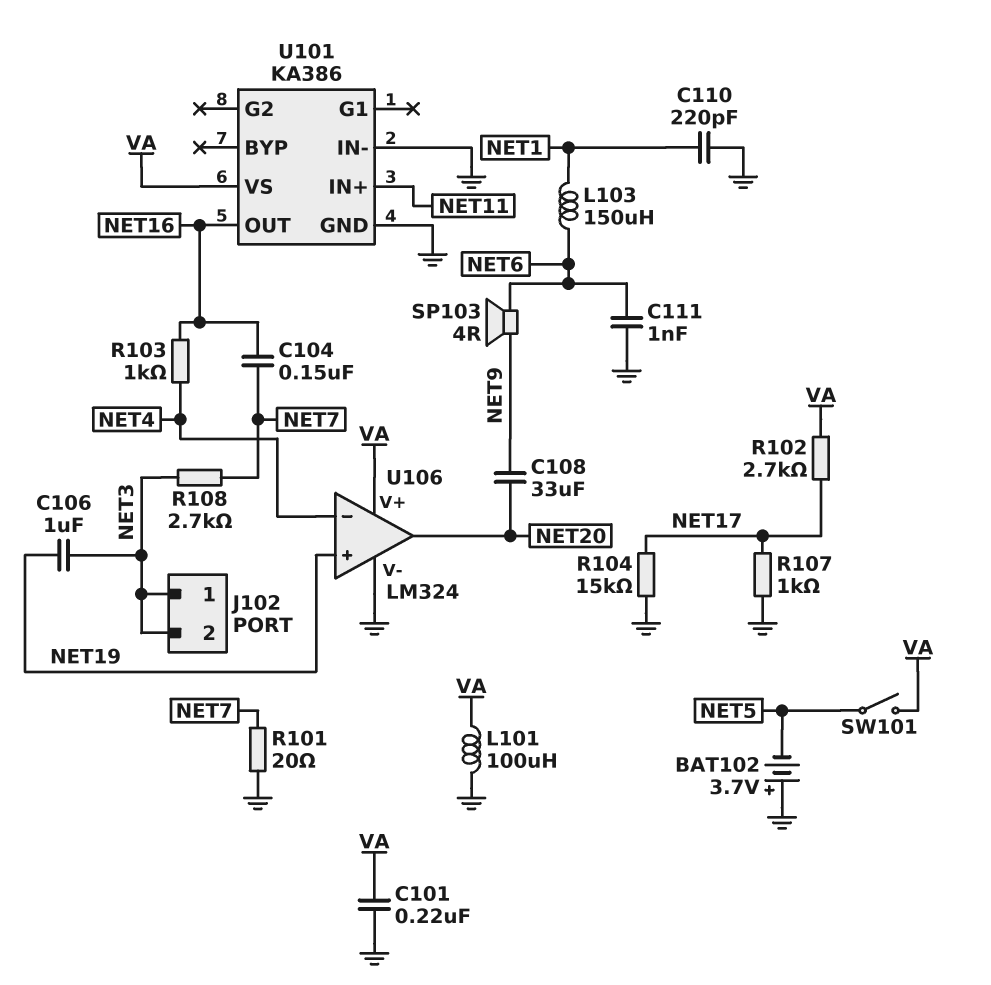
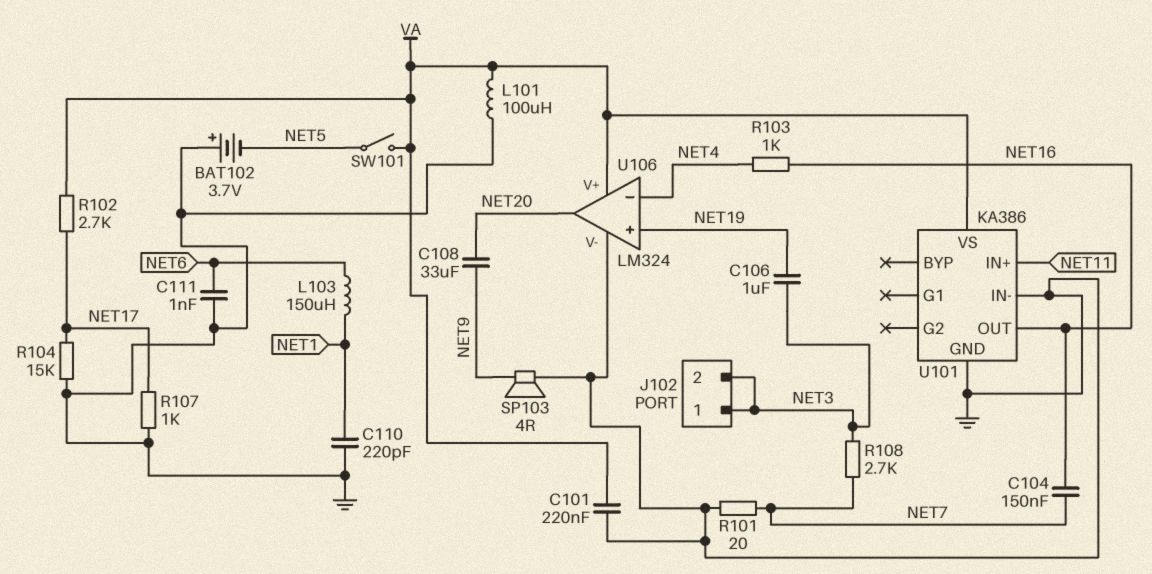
SP103: speaker 4R (NET6, NET9) -> speaker 4R (GND, NET9)

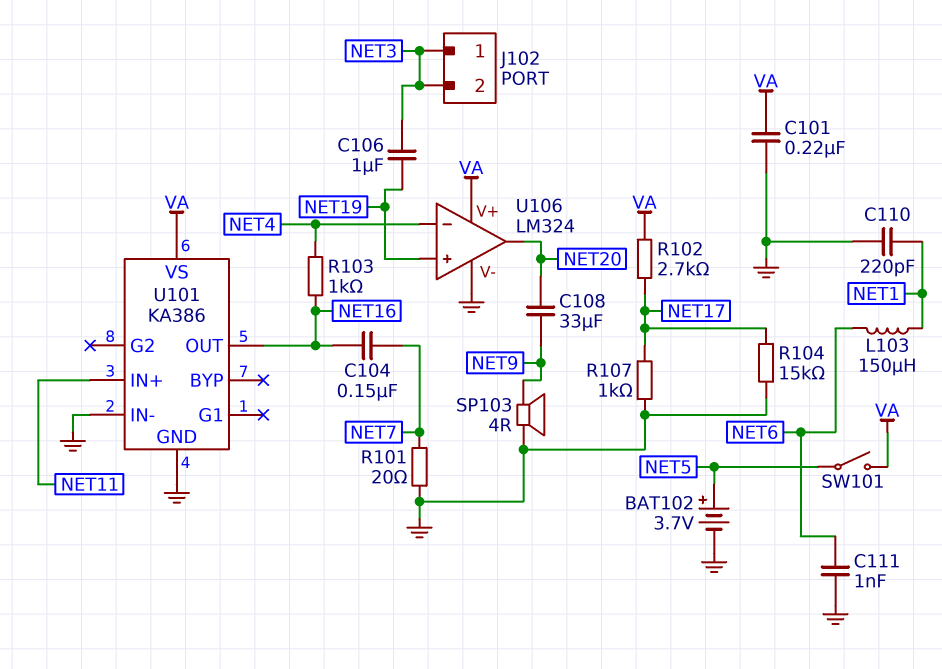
BAT102: 3.7V (plus GND, minus NET5) -> 3.7V (plus NET5, minus GND)
L101: 100uH (GND, VA) -> none
R108: 2.7k (NET3, NET7) -> none

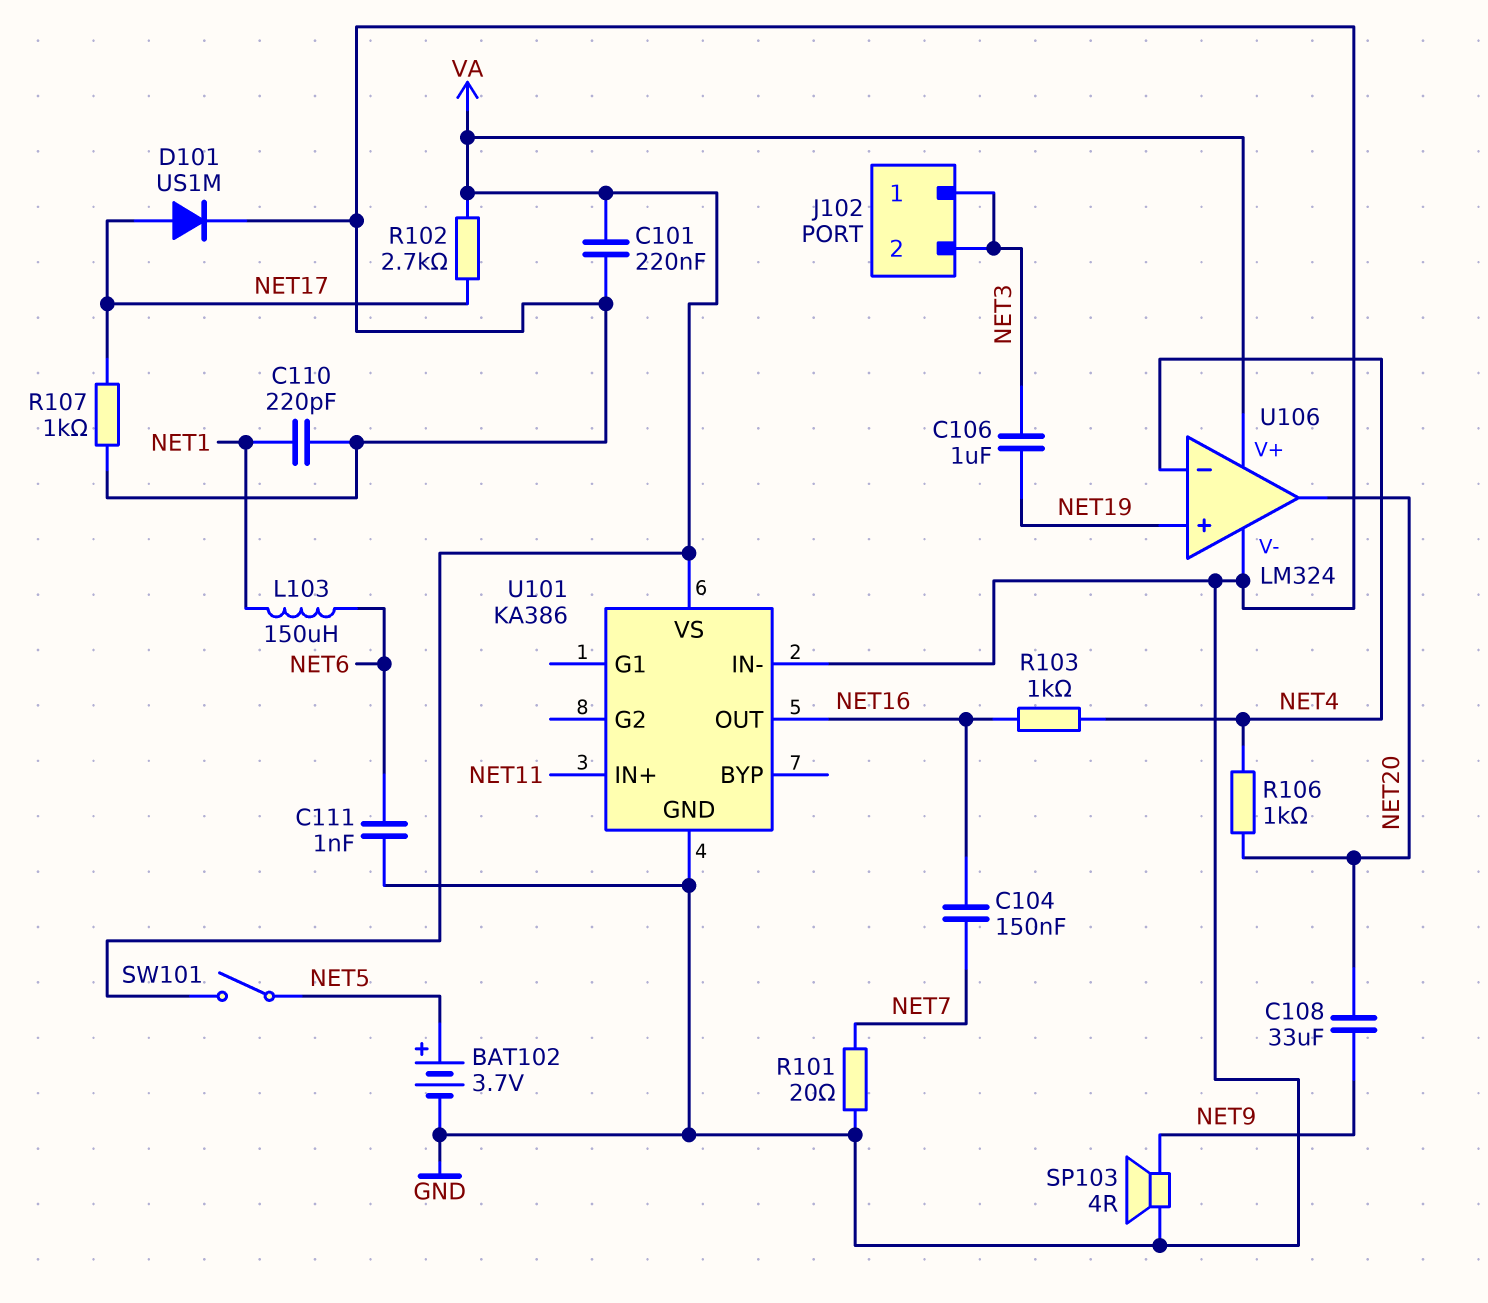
D101: none -> diode US1M (A NET17, K GND)
R104: 15k (GND, NET17) -> none
R106: none -> 1k (NET4, NET20)

